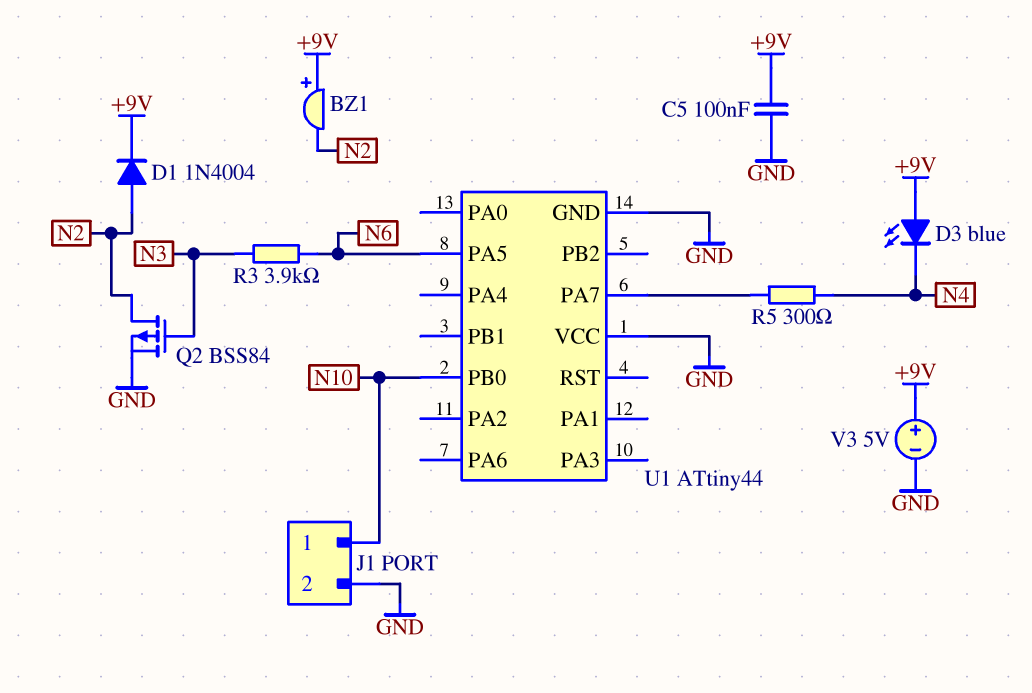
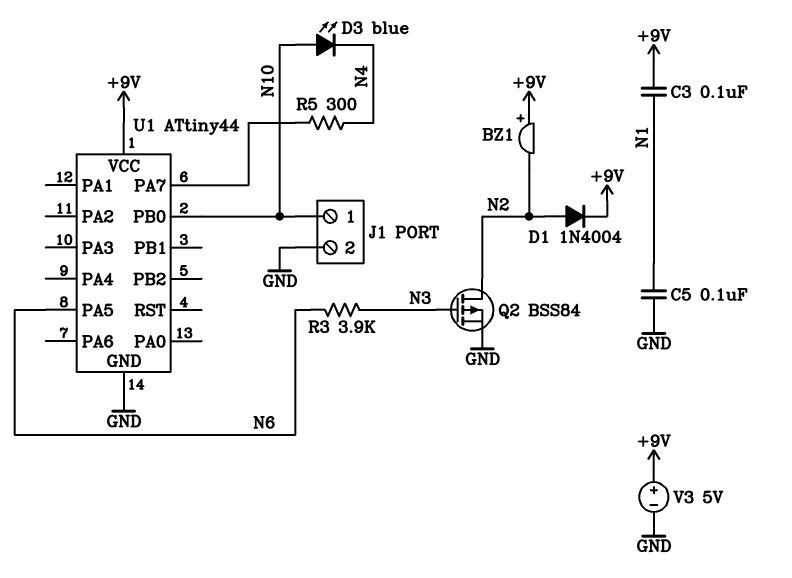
C3: none -> 100nF (+9V, N1)
C5: 100nF (+9V, GND) -> 100nF (GND, N1)
D3: LED blue (A +9V, K N4) -> LED blue (A N10, K N4)
U1 pin VCC: GND -> +9V

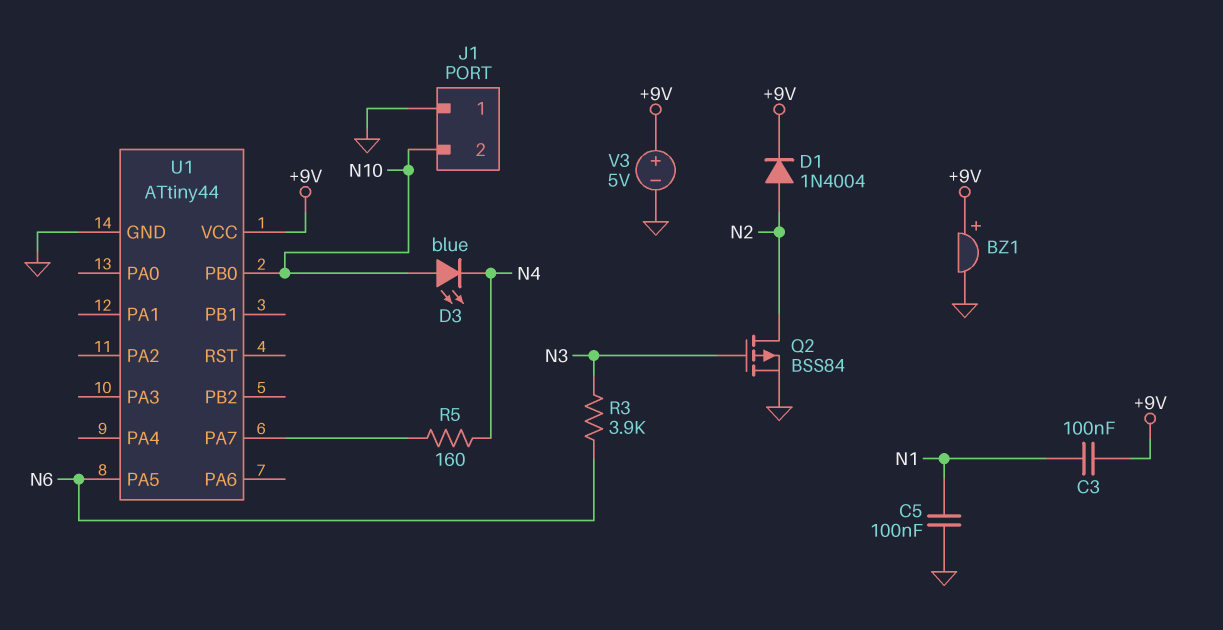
BZ1: buzzer (plus +9V, minus N2) -> buzzer (plus +9V, minus GND)
J1 pin 1: N10 -> GND
J1 pin 2: GND -> N10
R5: 300 (N4, U1/PA7) -> 160 (N4, U1/PA7)

